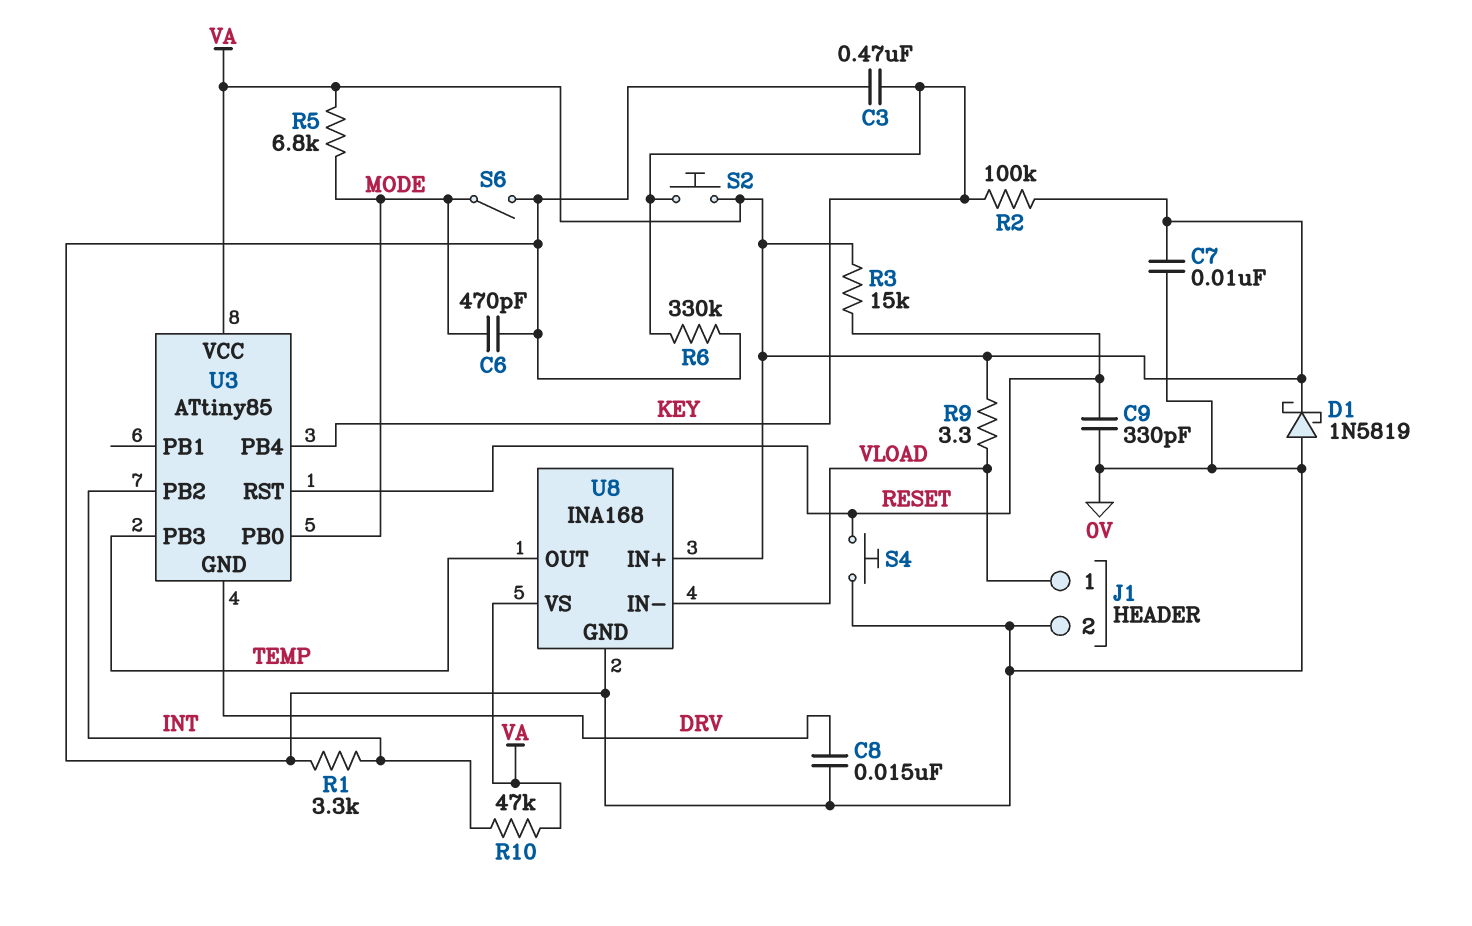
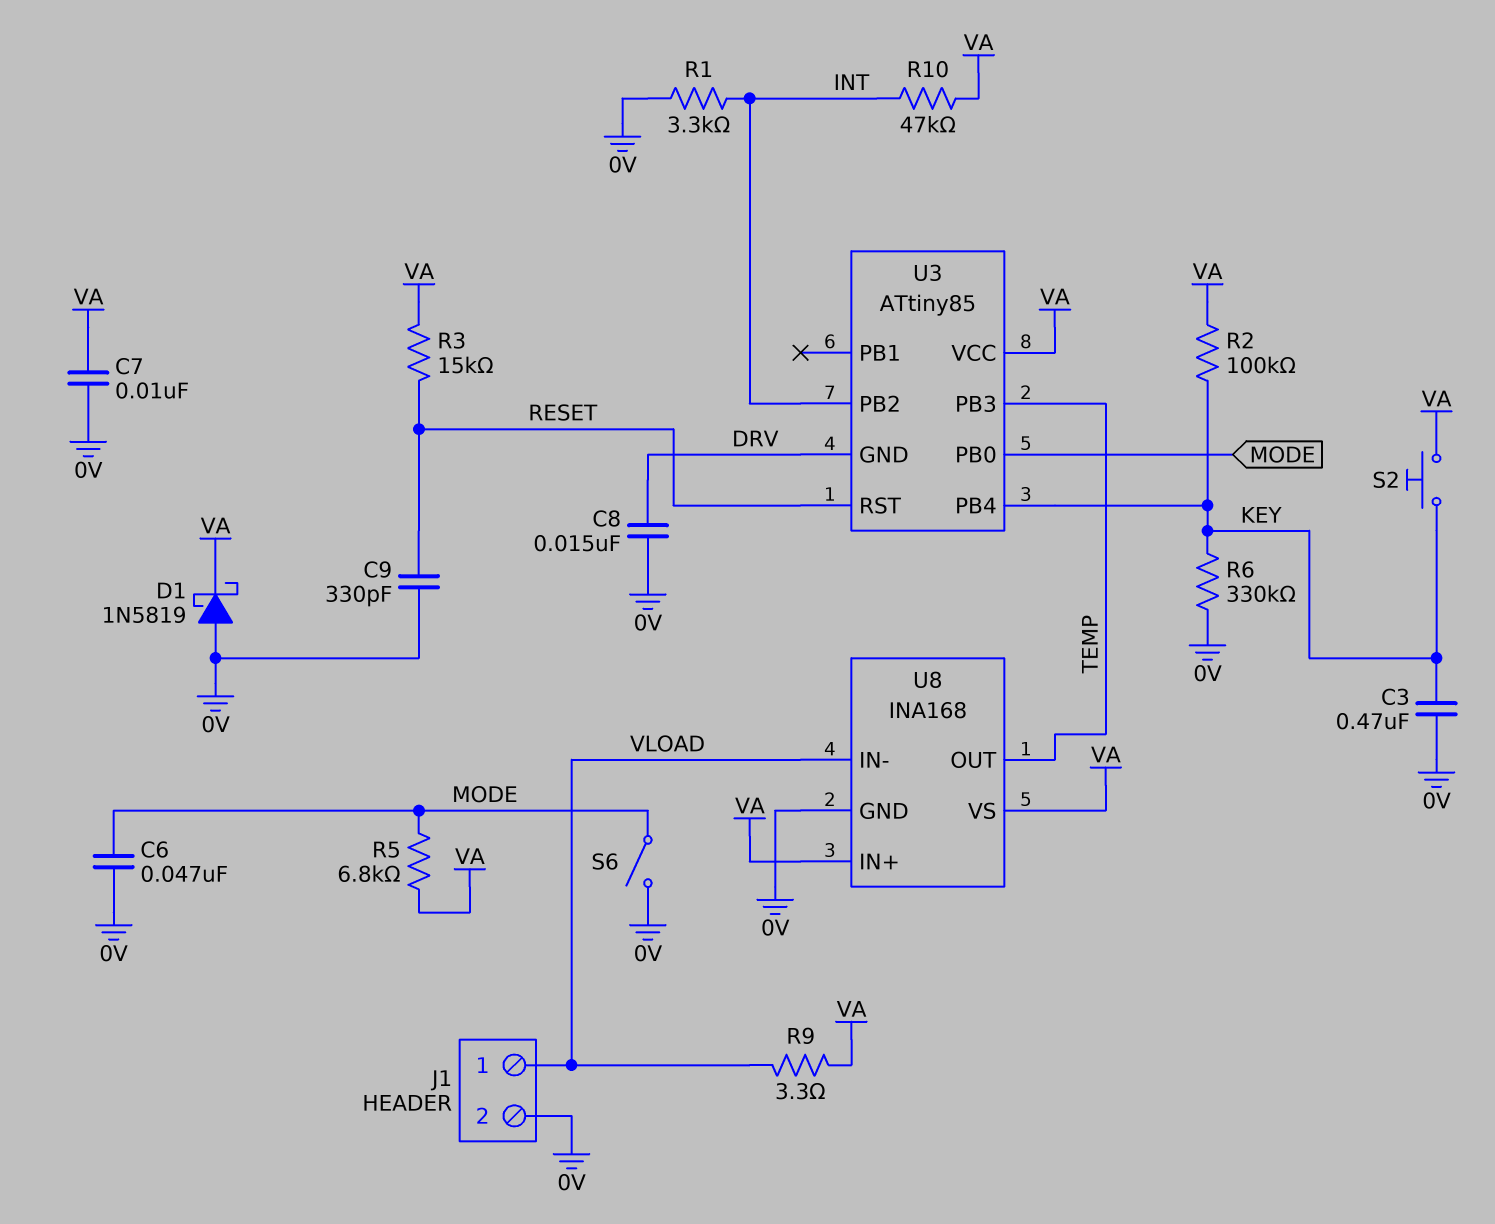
C6: 470pF (0V, MODE) -> 47nF (0V, MODE)
S4: button (0V, RESET) -> none

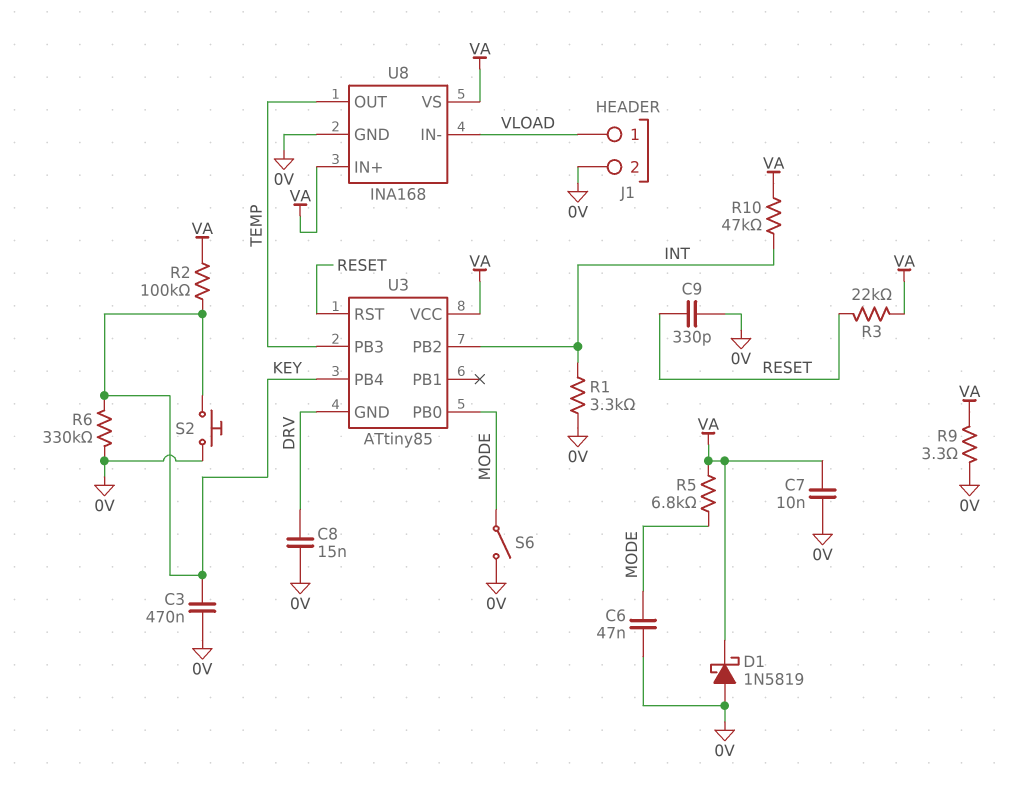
R3: 15k (RESET, VA) -> 22k (RESET, VA)
R9: 3.3 (VA, VLOAD) -> 3.3 (0V, VA)
S2: button (KEY, VA) -> button (0V, KEY)

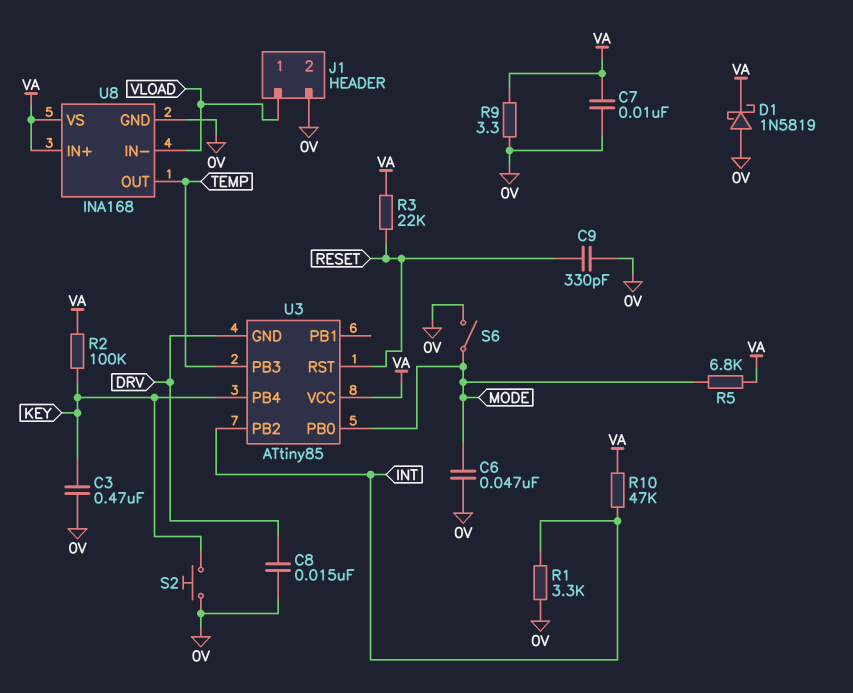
R6: 330k (0V, KEY) -> none

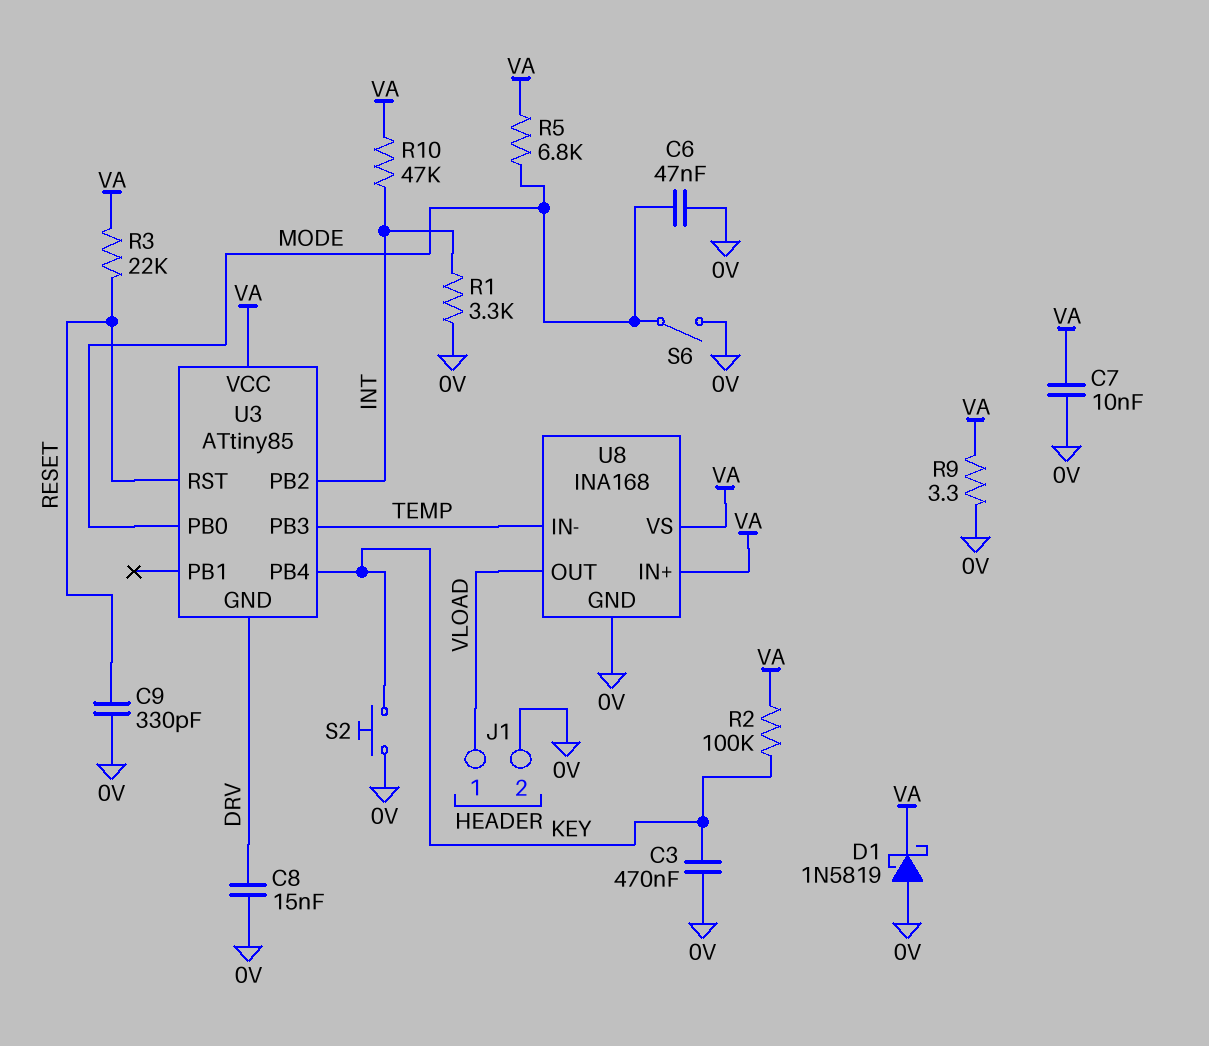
U8 pin IN-: VLOAD -> TEMP
U8 pin OUT: TEMP -> VLOAD

